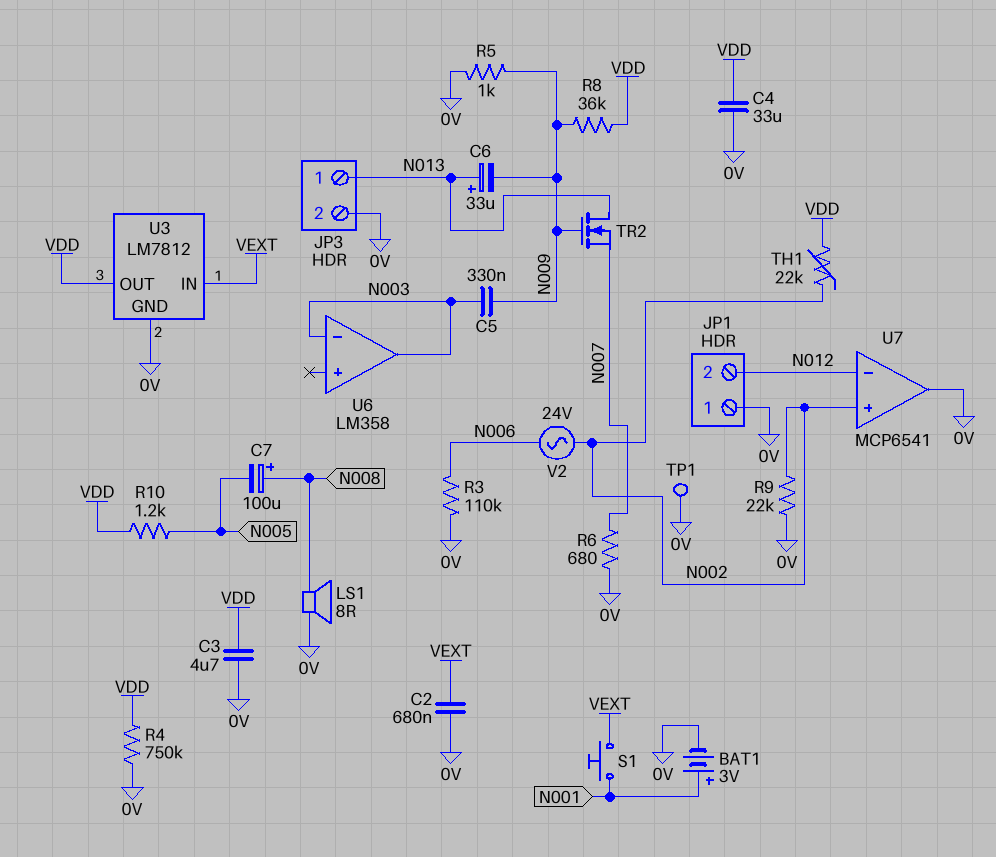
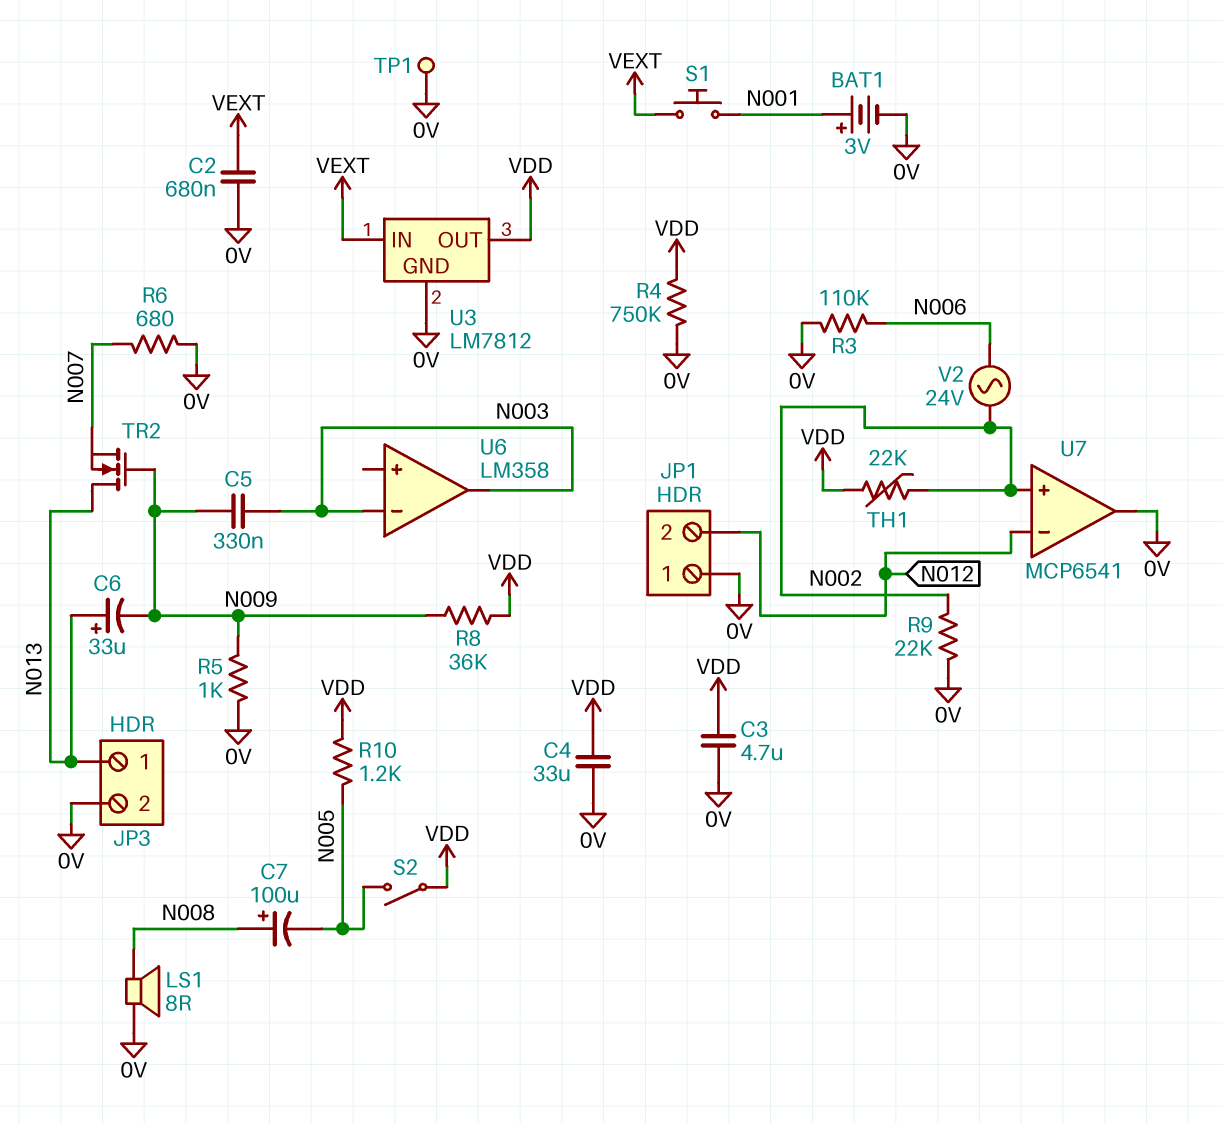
S2: none -> switch (N005, VDD)

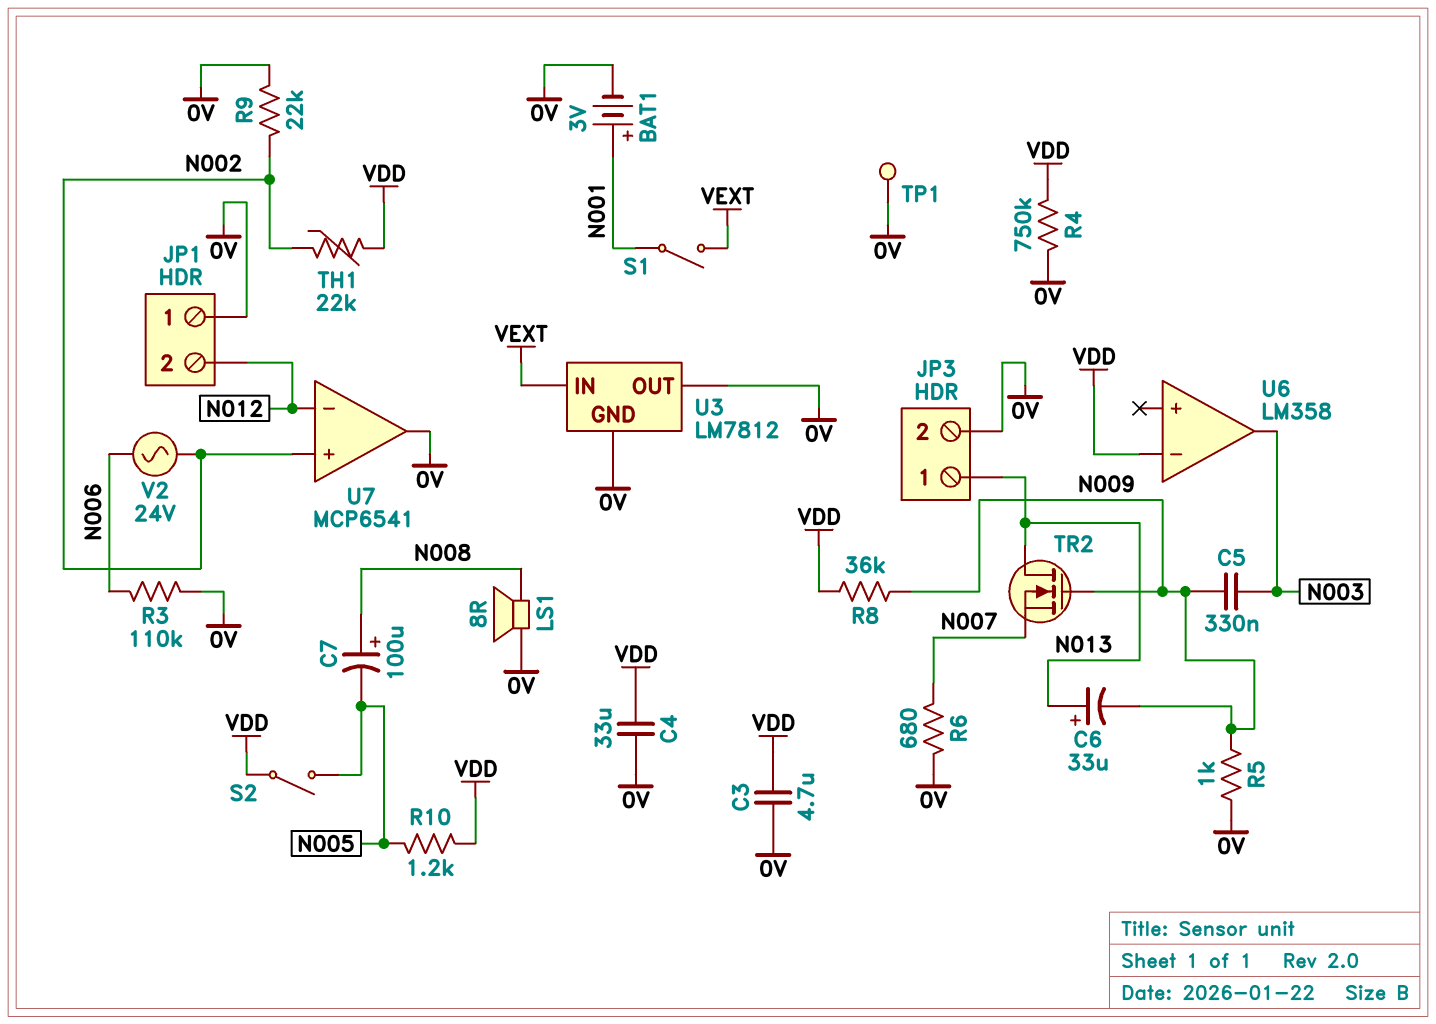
C2: 680nF (0V, VEXT) -> none
S1: button (N001, VEXT) -> switch (N001, VEXT)
U3 pin OUT: VDD -> 0V
U6 pin in-: N003 -> VDD

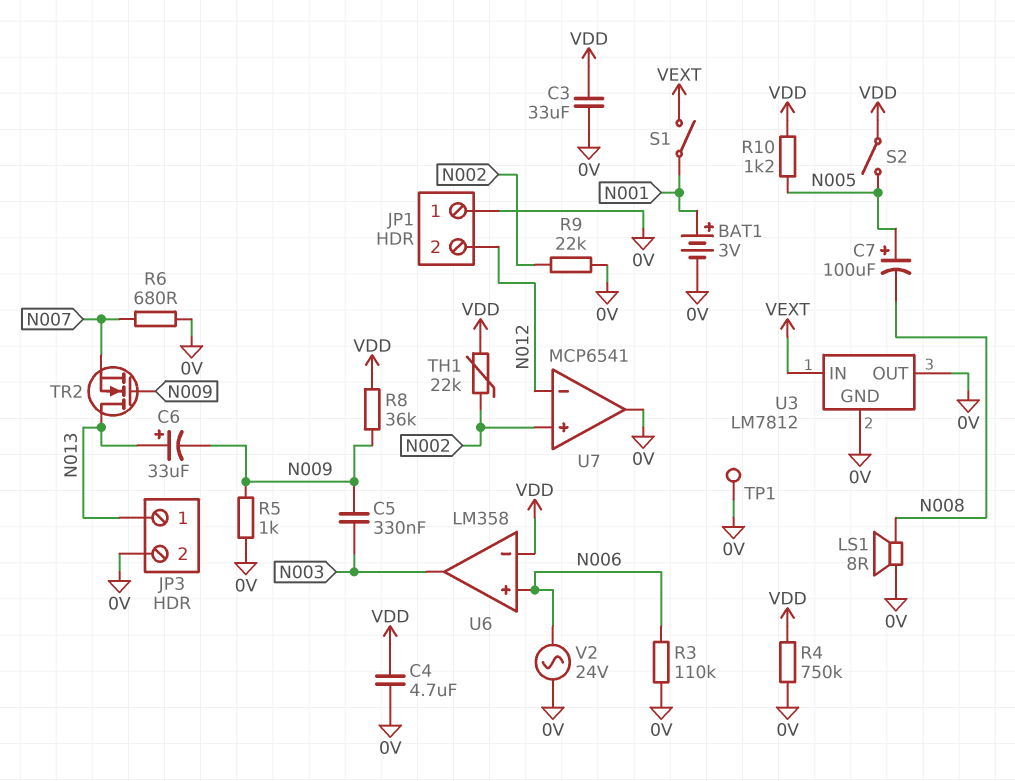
C3: 4.7uF (0V, VDD) -> 33uF (0V, VDD)
C4: 33uF (0V, VDD) -> 4.7uF (0V, VDD)
C7: 100uF (plus N008, minus N005) -> 100uF (plus N005, minus N008)
U6 pin in+: none -> N006
V2: AC 24V (N002, N006) -> AC 24V (0V, N006)

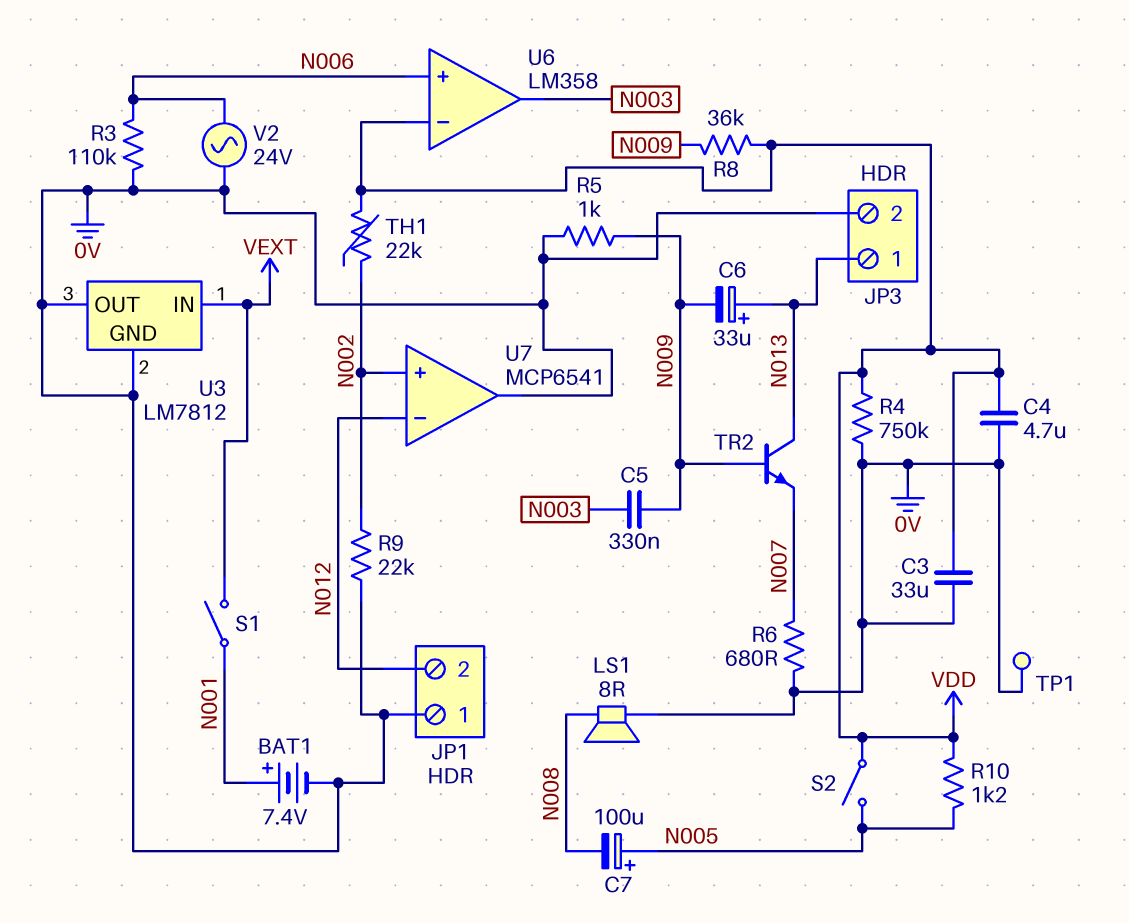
BAT1: 3V (plus N001, minus 0V) -> 7.4V (plus N001, minus 0V)
TR2: NMOS (G N009, D N013, S N007) -> NPN (B N009, C N013, E N007)

